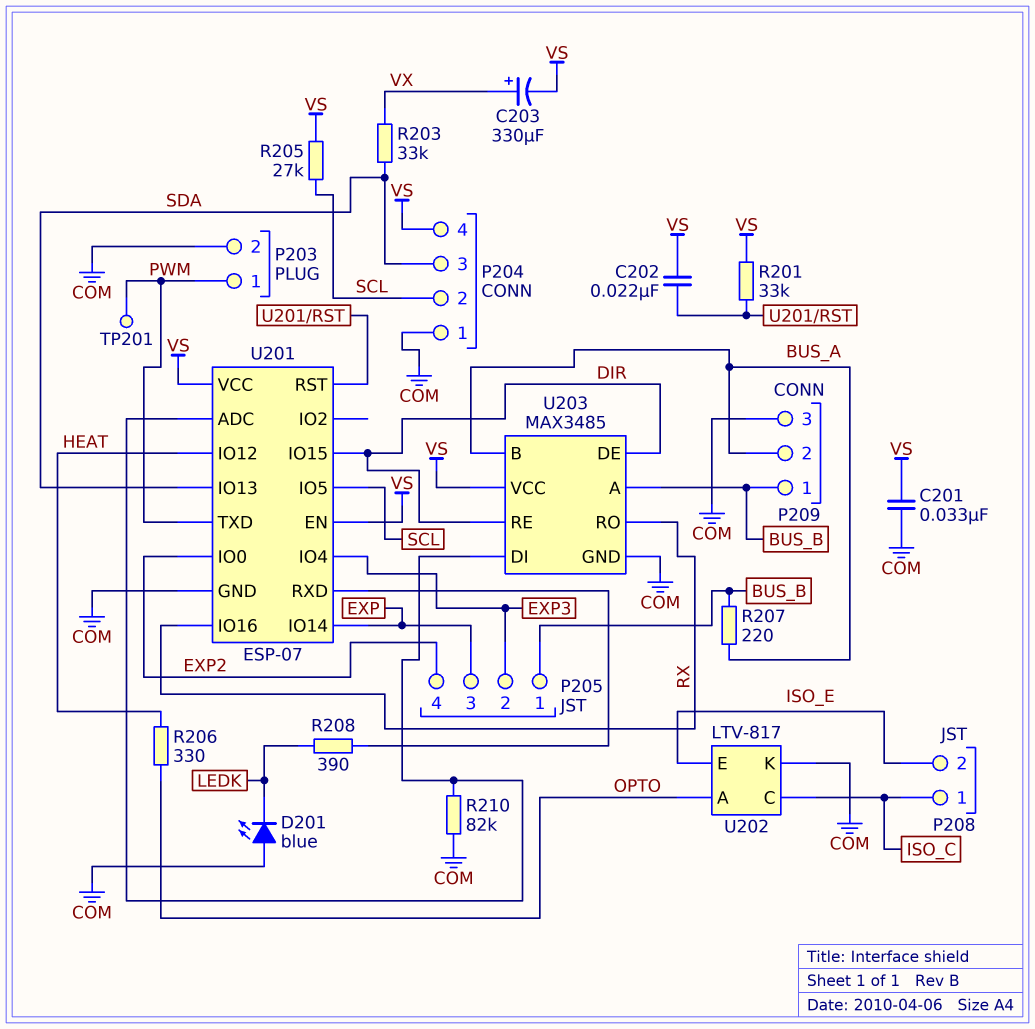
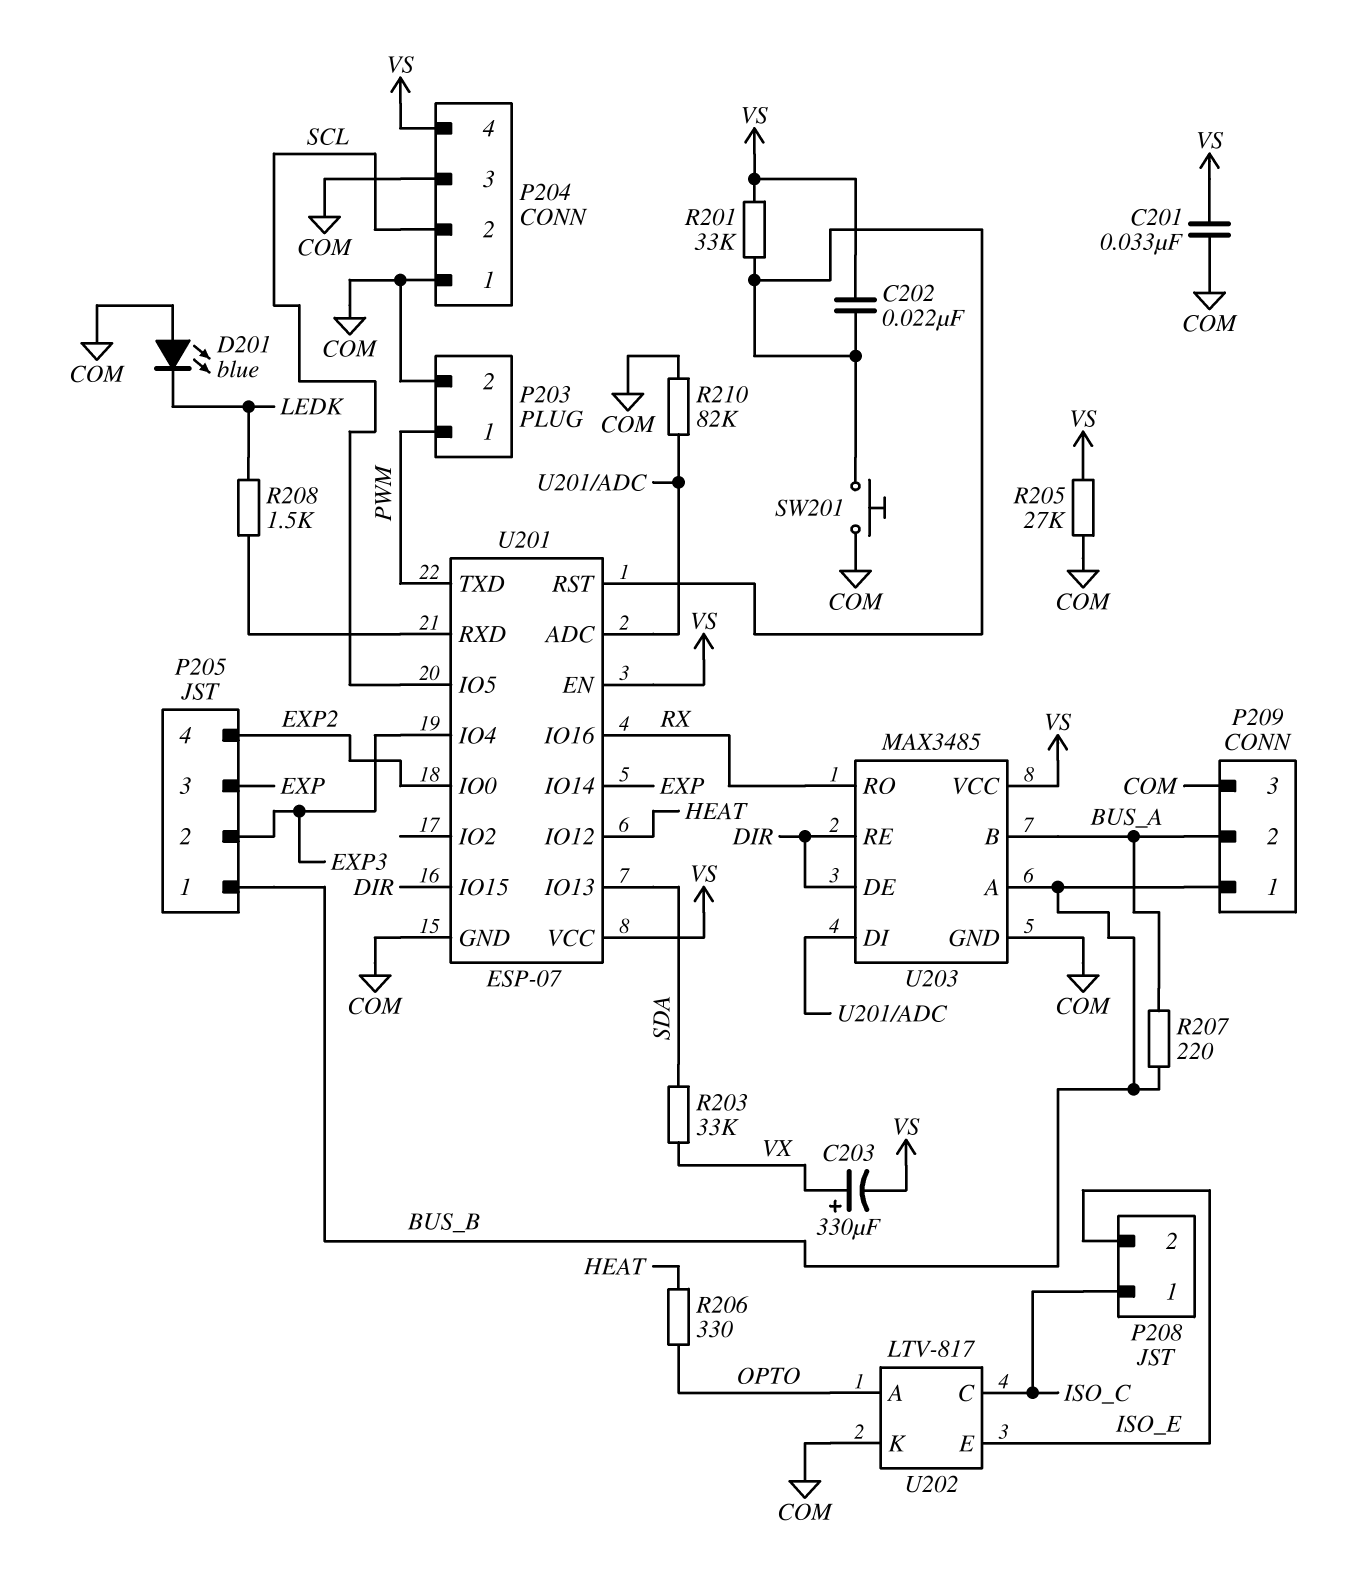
P204 pin 3: SDA -> COM
R205: 27k (SCL, VS) -> 27k (COM, VS)
R208: 390 (LEDK, U201/RXD) -> 1.5k (LEDK, U201/RXD)
SW201: none -> button (COM, U201/RST)
TP201: test point (PWM) -> none

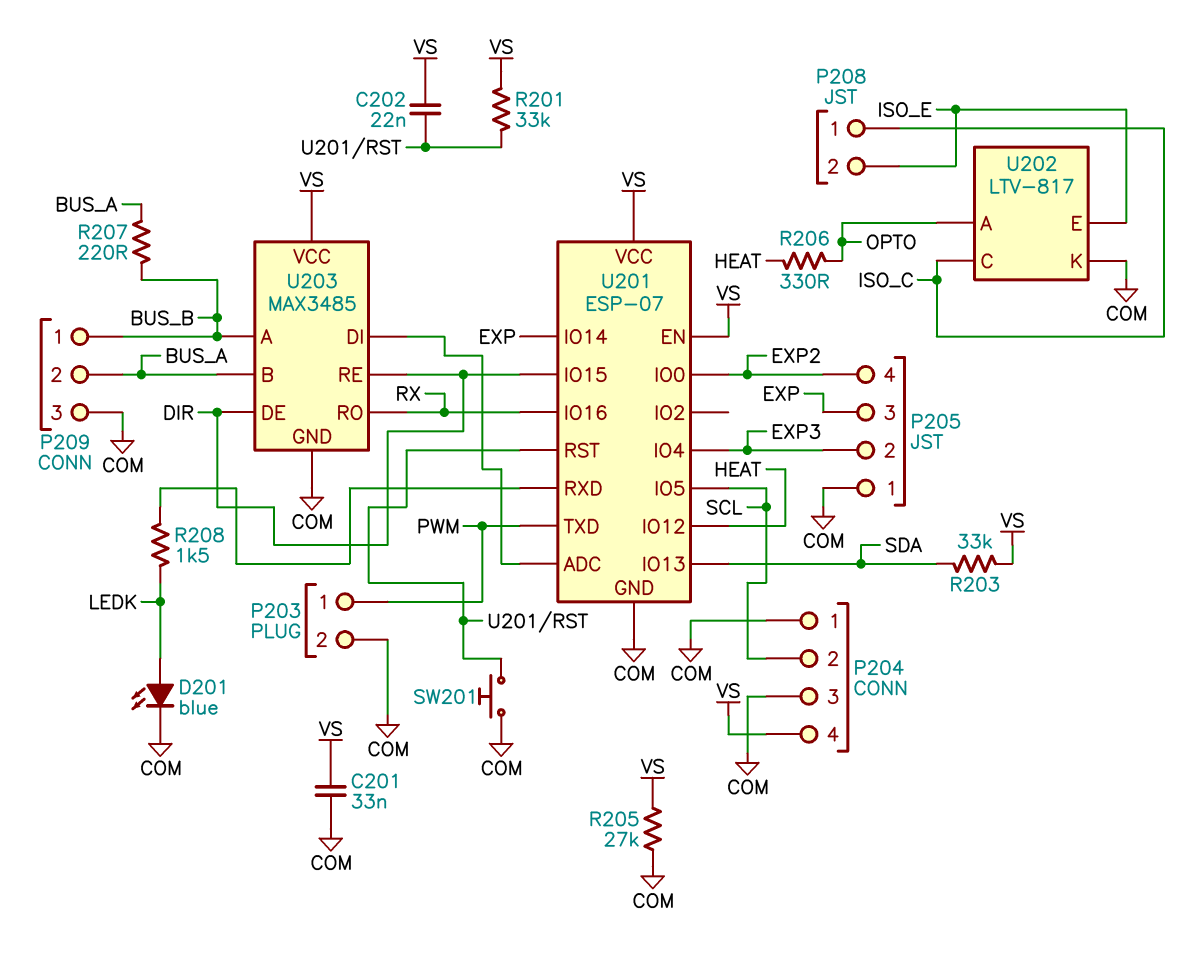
C203: 330uF (plus VX, minus VS) -> none
D201: LED blue (A COM, K LEDK) -> LED blue (A LEDK, K COM)
P205 pin 1: BUS_B -> COM
R203: 33k (SDA, VX) -> 33k (SDA, VS)
R210: 82k (COM, U201/ADC) -> none

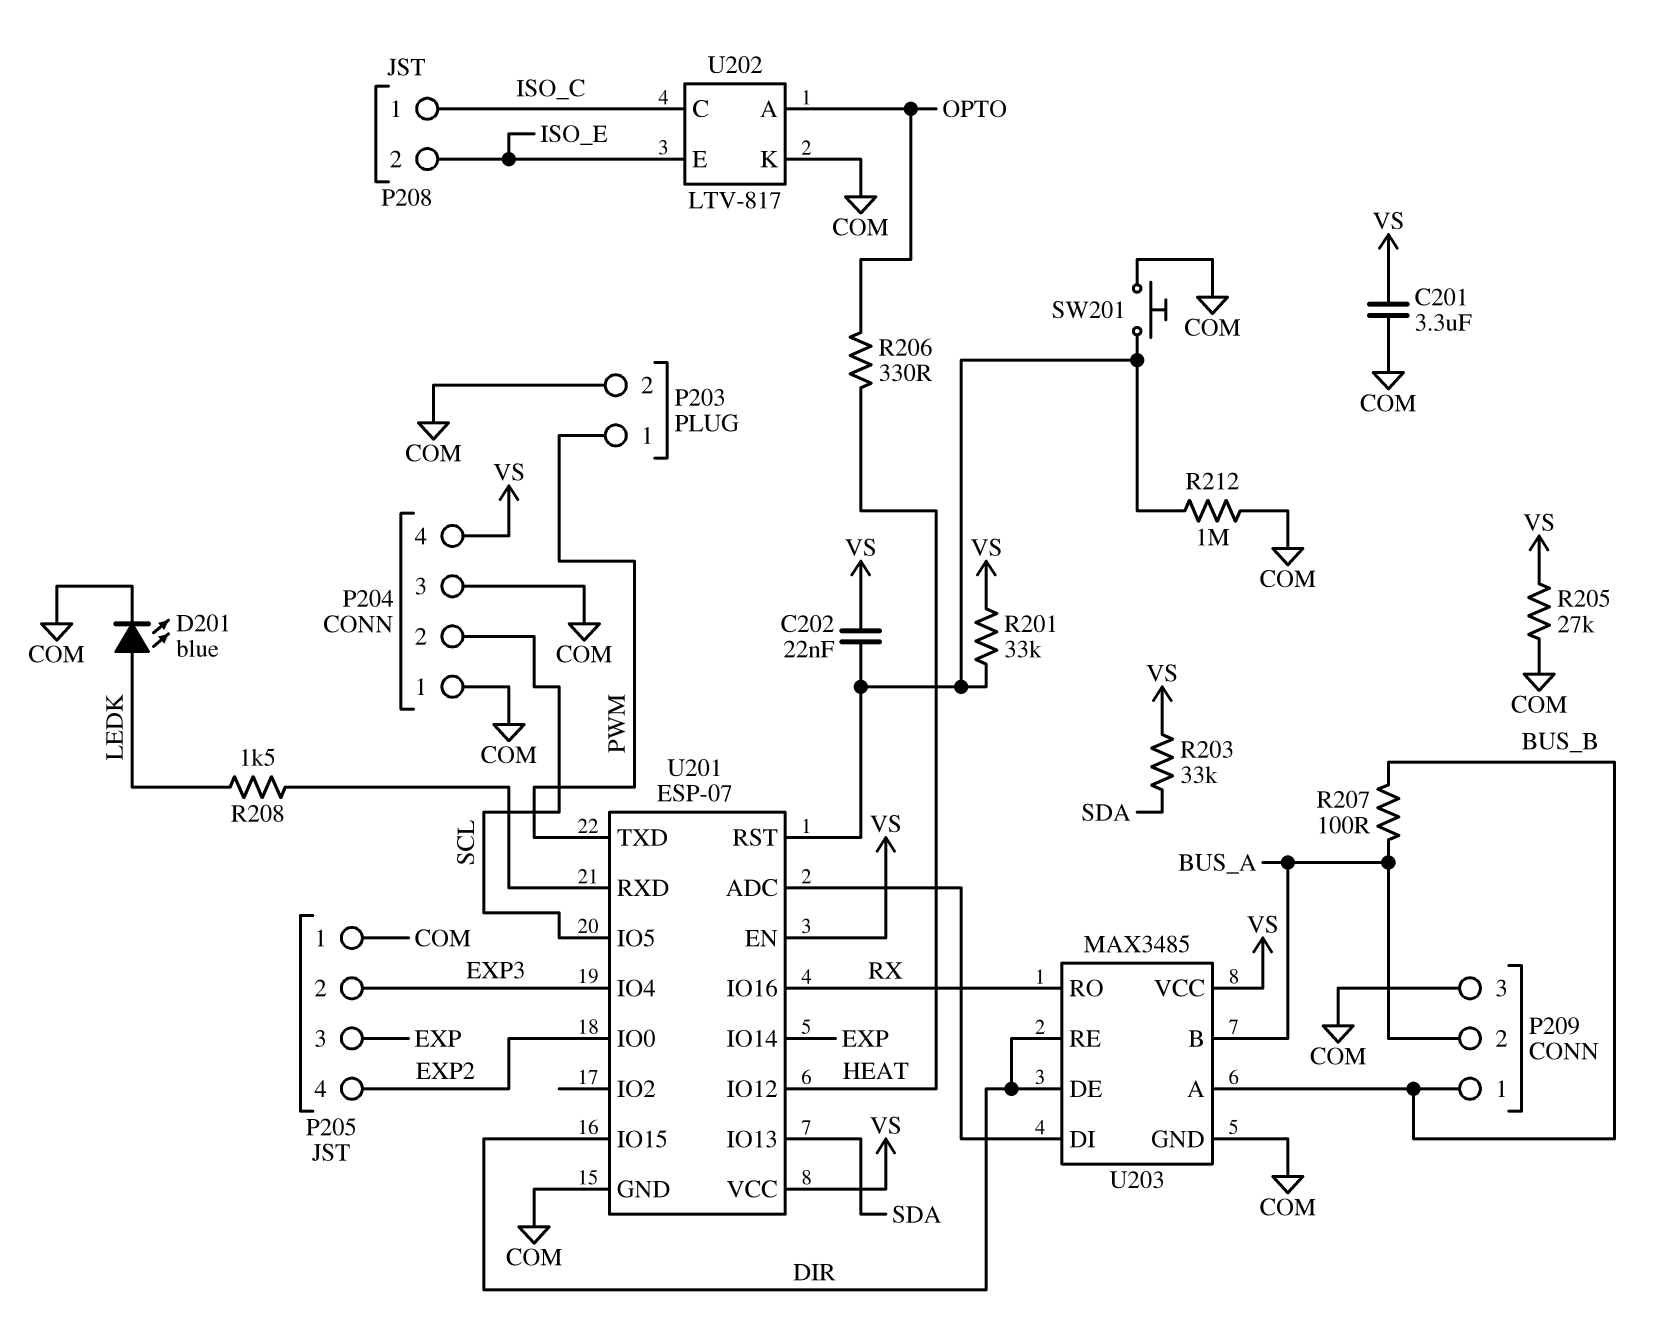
C201: 33nF (COM, VS) -> 3.3uF (COM, VS)
R207: 220 (BUS_A, BUS_B) -> 100 (BUS_A, BUS_B)
R212: none -> 1M (COM, U201/RST)

